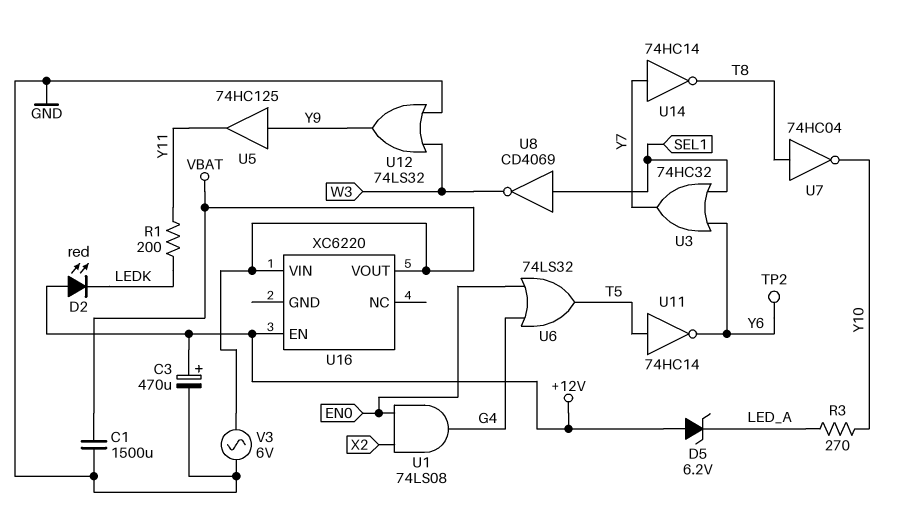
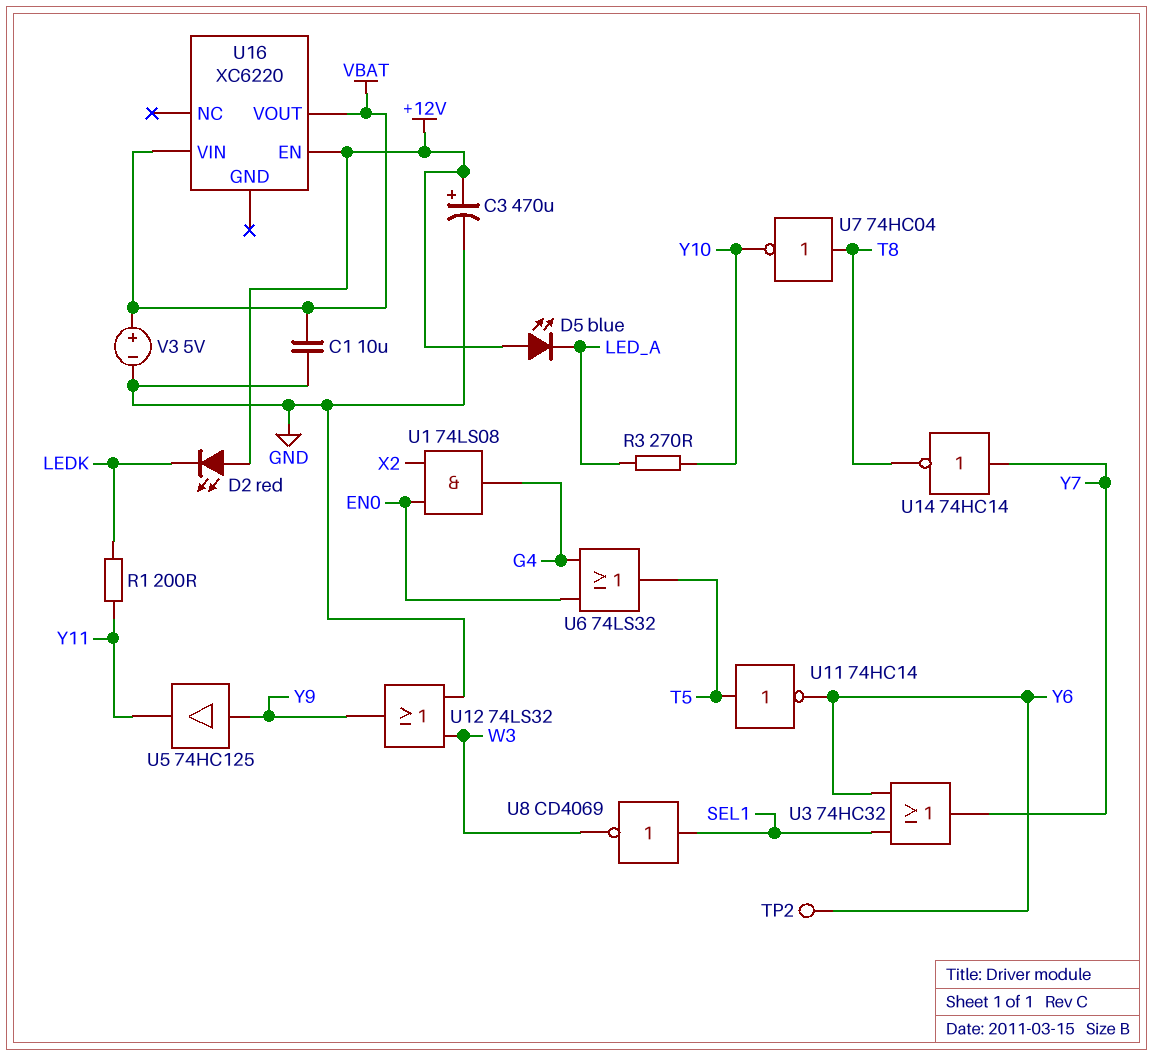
C1: 1500uF (GND, VBAT) -> 10uF (GND, VBAT)
D5: zener 6.2V (A +12V, K LED_A) -> LED blue (A +12V, K LED_A)
V3: AC 6V (GND, VBAT) -> 5V (plus VBAT, minus GND)

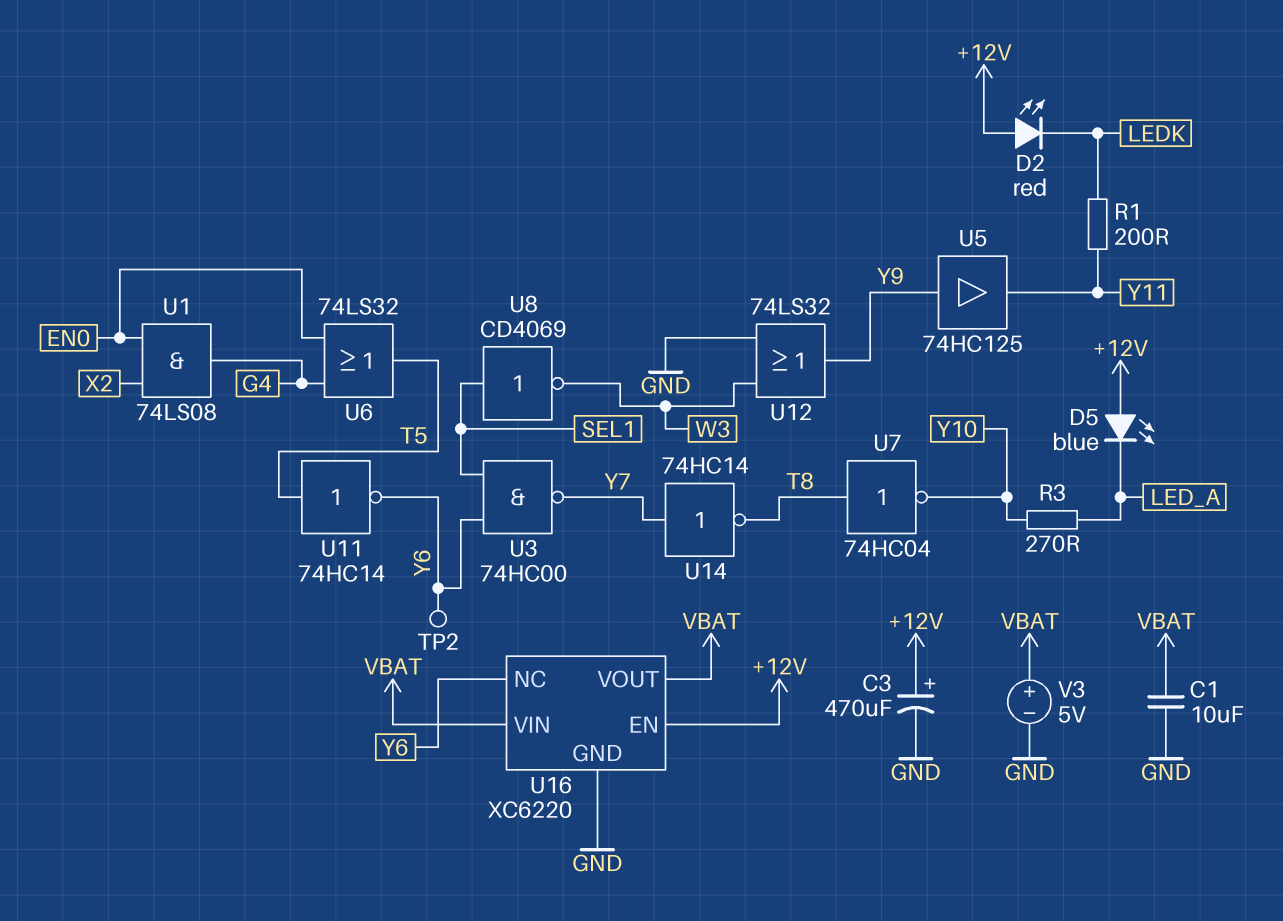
U3: OR 74HC32 (in SEL1, in Y6, out Y7) -> NAND 74HC00 (in SEL1, in Y6, out Y7)
U16 pin GND: none -> GND
U16 pin NC: none -> Y6

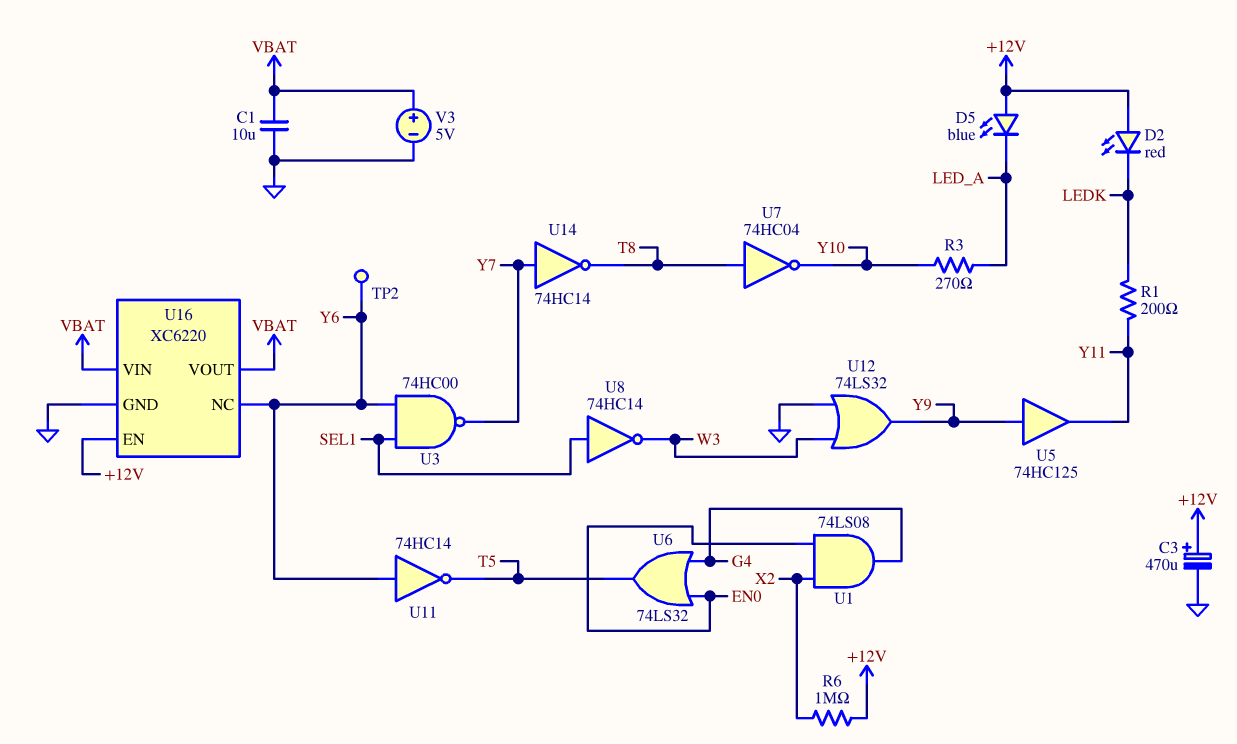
R6: none -> 1M (+12V, X2)
U8: NOT CD4069 (in SEL1, out W3) -> NOT 74HC14 (in SEL1, out W3)
U11: NOT 74HC14 (in T5, out Y6) -> NOT 74HC14 (in Y6, out T5)

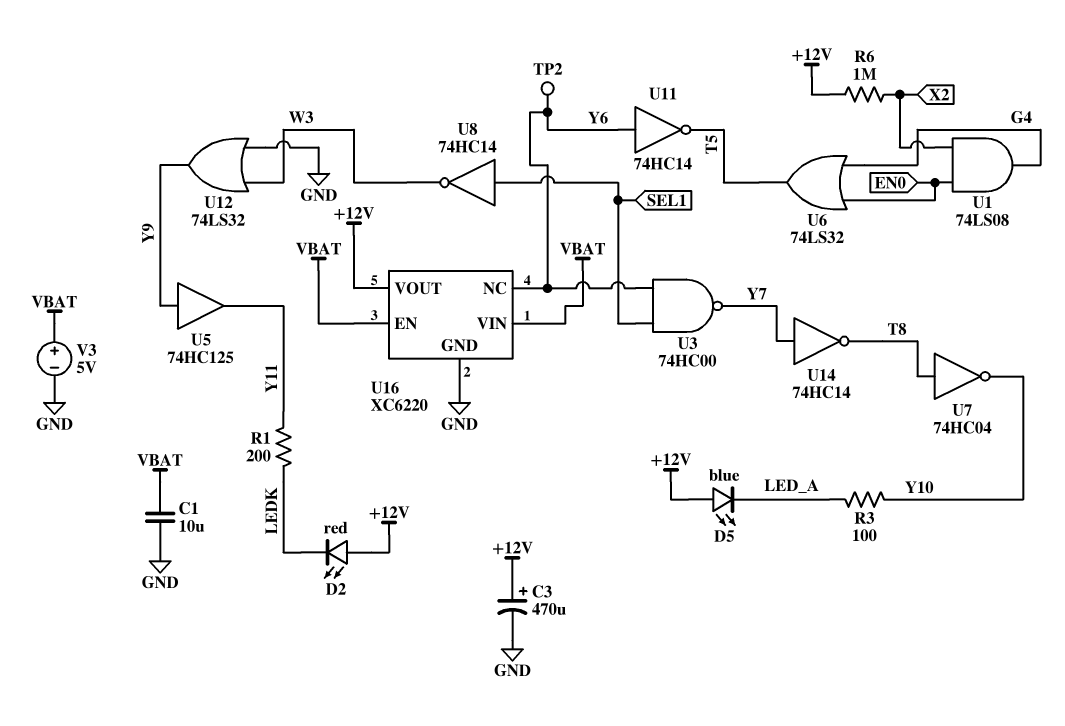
R3: 270 (LED_A, Y10) -> 100 (LED_A, Y10)
U16 pin EN: +12V -> VBAT
U16 pin VOUT: VBAT -> +12V

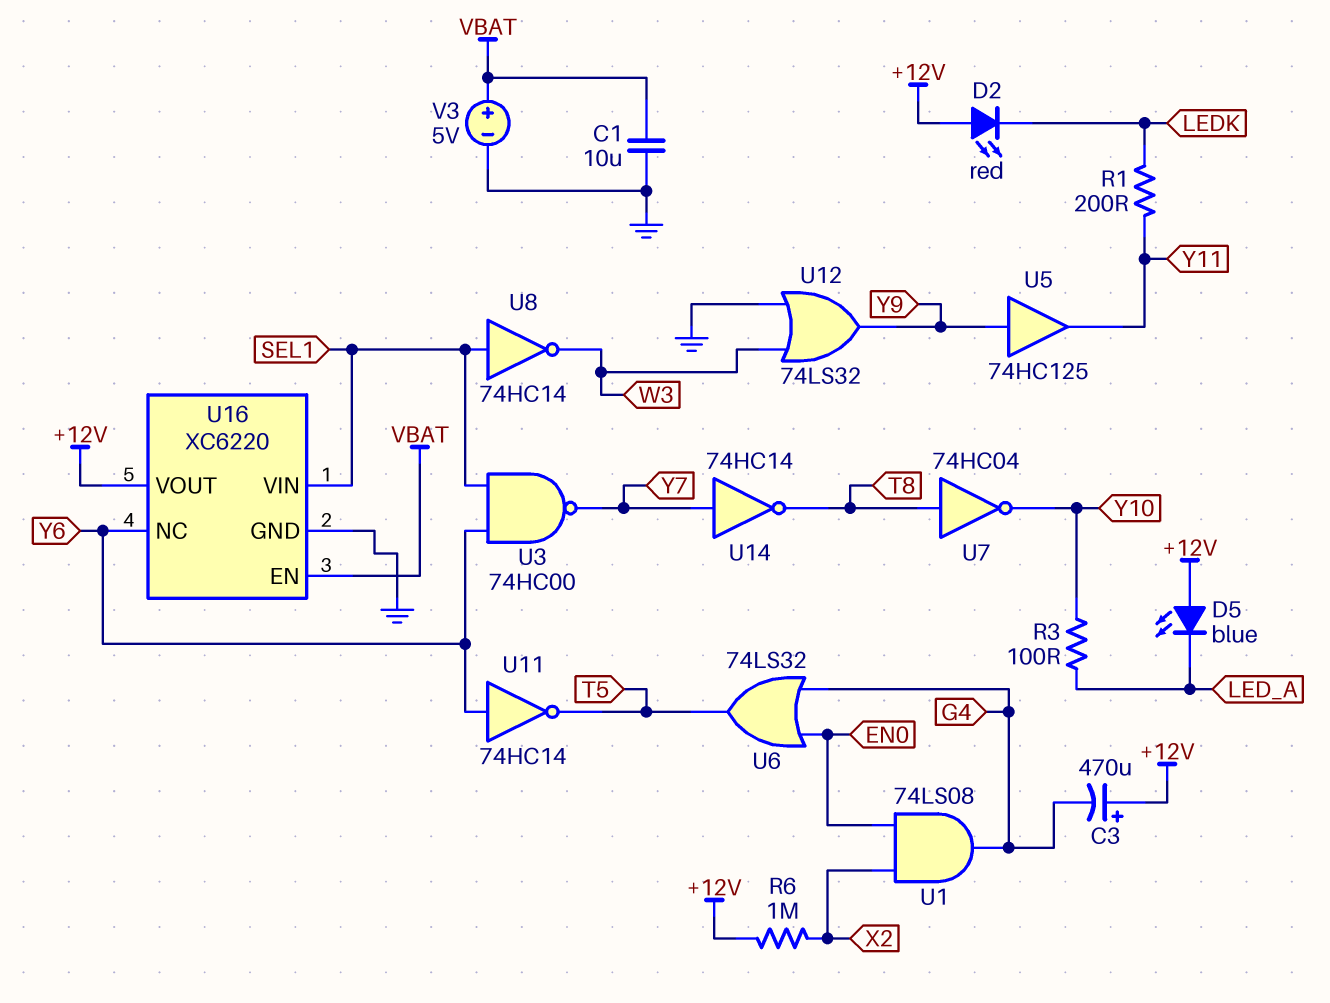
C3: 470uF (plus +12V, minus GND) -> 470uF (plus +12V, minus G4)
TP2: test point (Y6) -> none
U16 pin VIN: VBAT -> SEL1

